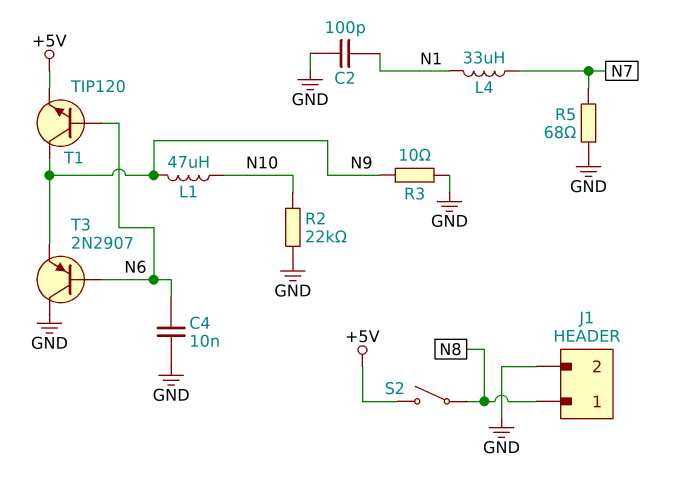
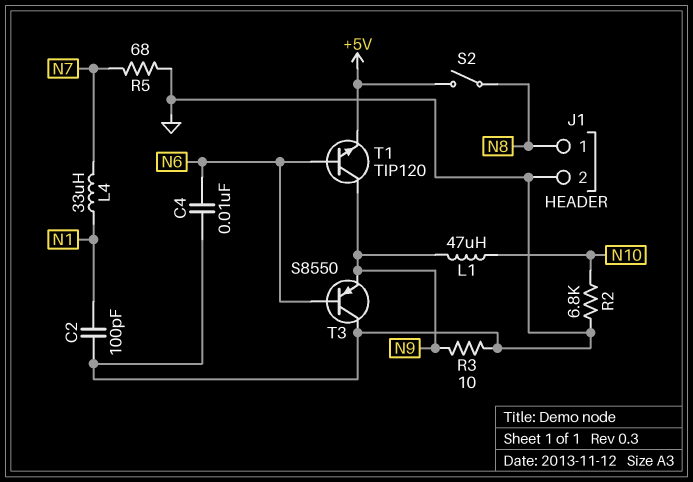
R2: 22k (GND, N10) -> 6.8k (GND, N10)
T3: PNP 2N2907 (B N6, C GND, E N9) -> PNP S8550 (B N6, C GND, E N9)

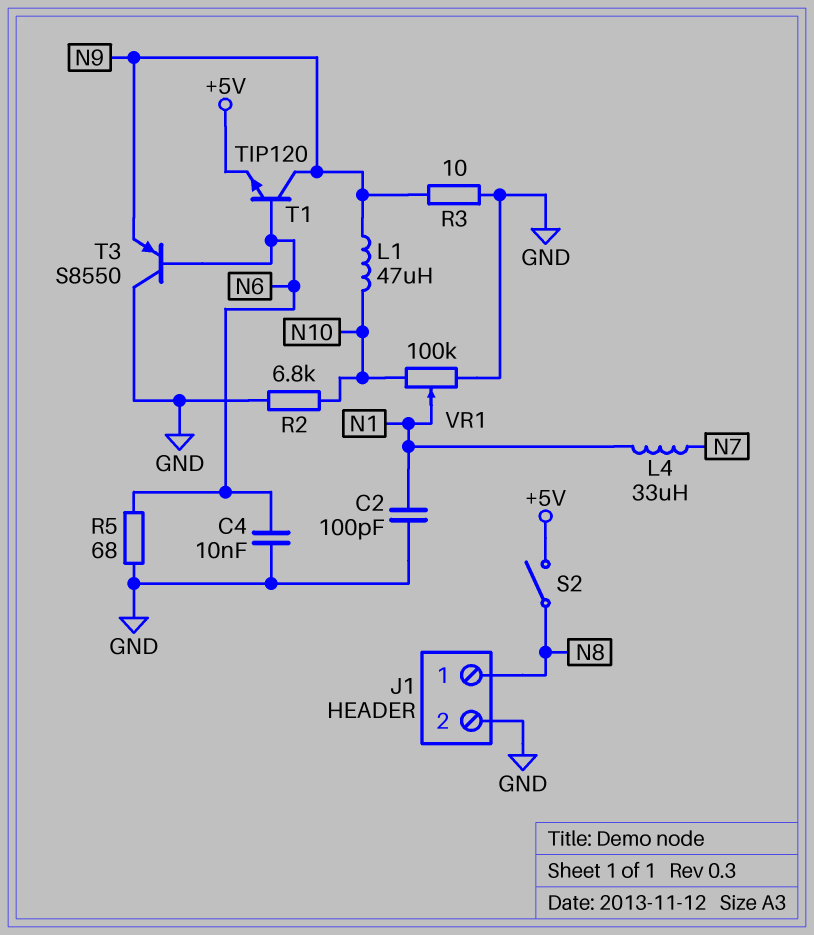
R5: 68 (GND, N7) -> 68 (GND, N6)
VR1: none -> 100k (GND, N10, wiper N1)

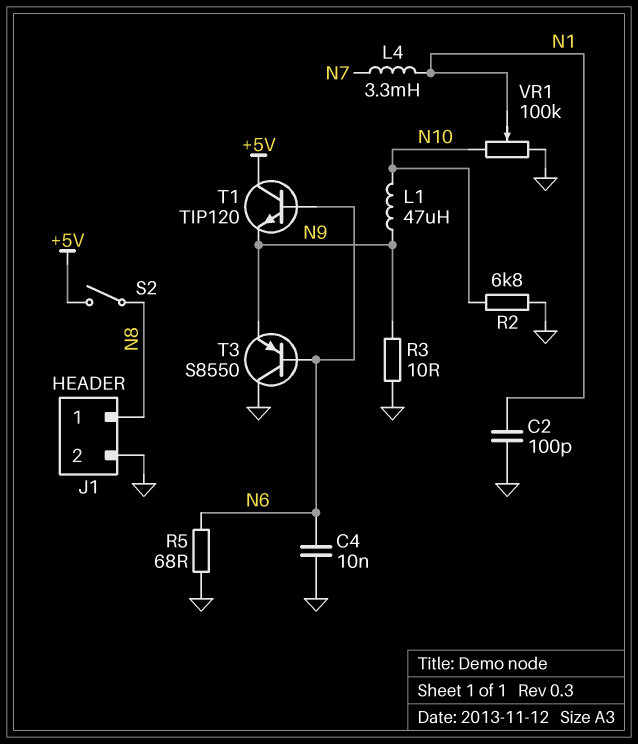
L4: 33uH (N1, N7) -> 3.3mH (N1, N7)
T1: NPN TIP120 (B N6, C N9, E +5V) -> NPN TIP120 (B N6, C +5V, E N9)

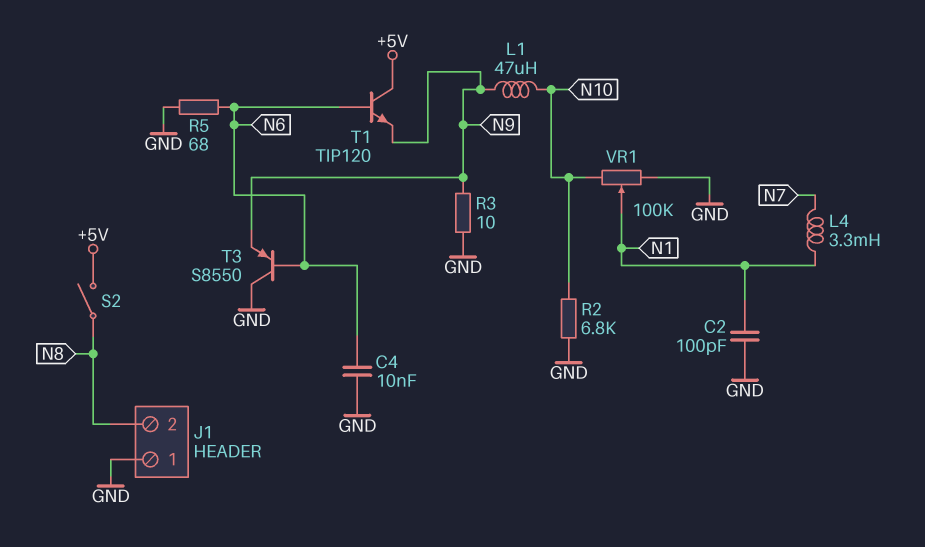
J1 pin 1: N8 -> GND
J1 pin 2: GND -> N8

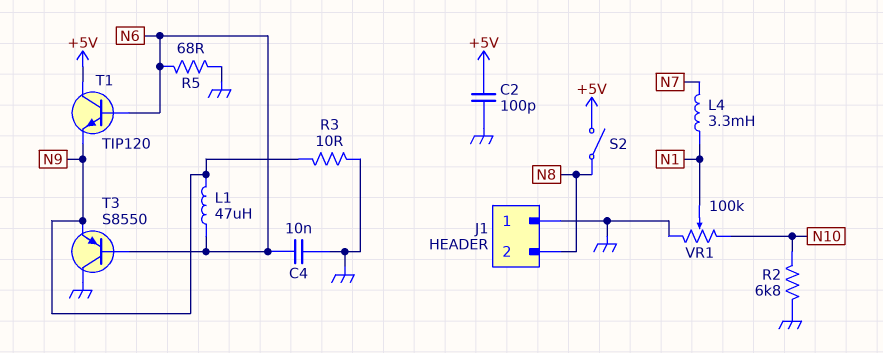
C2: 100pF (GND, N1) -> 100pF (+5V, GND)
L1: 47uH (N9, N10) -> 47uH (N6, N9)

